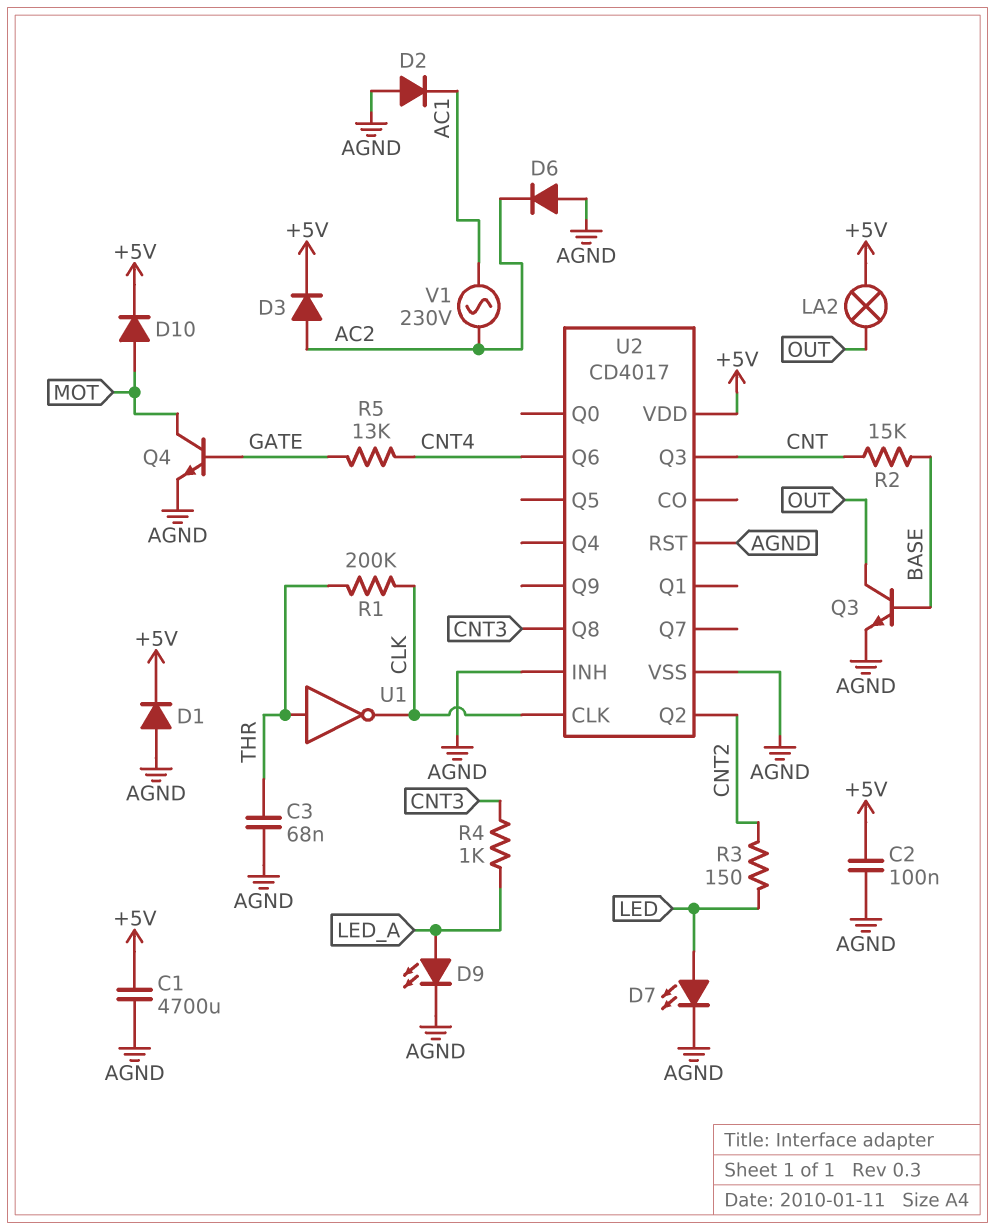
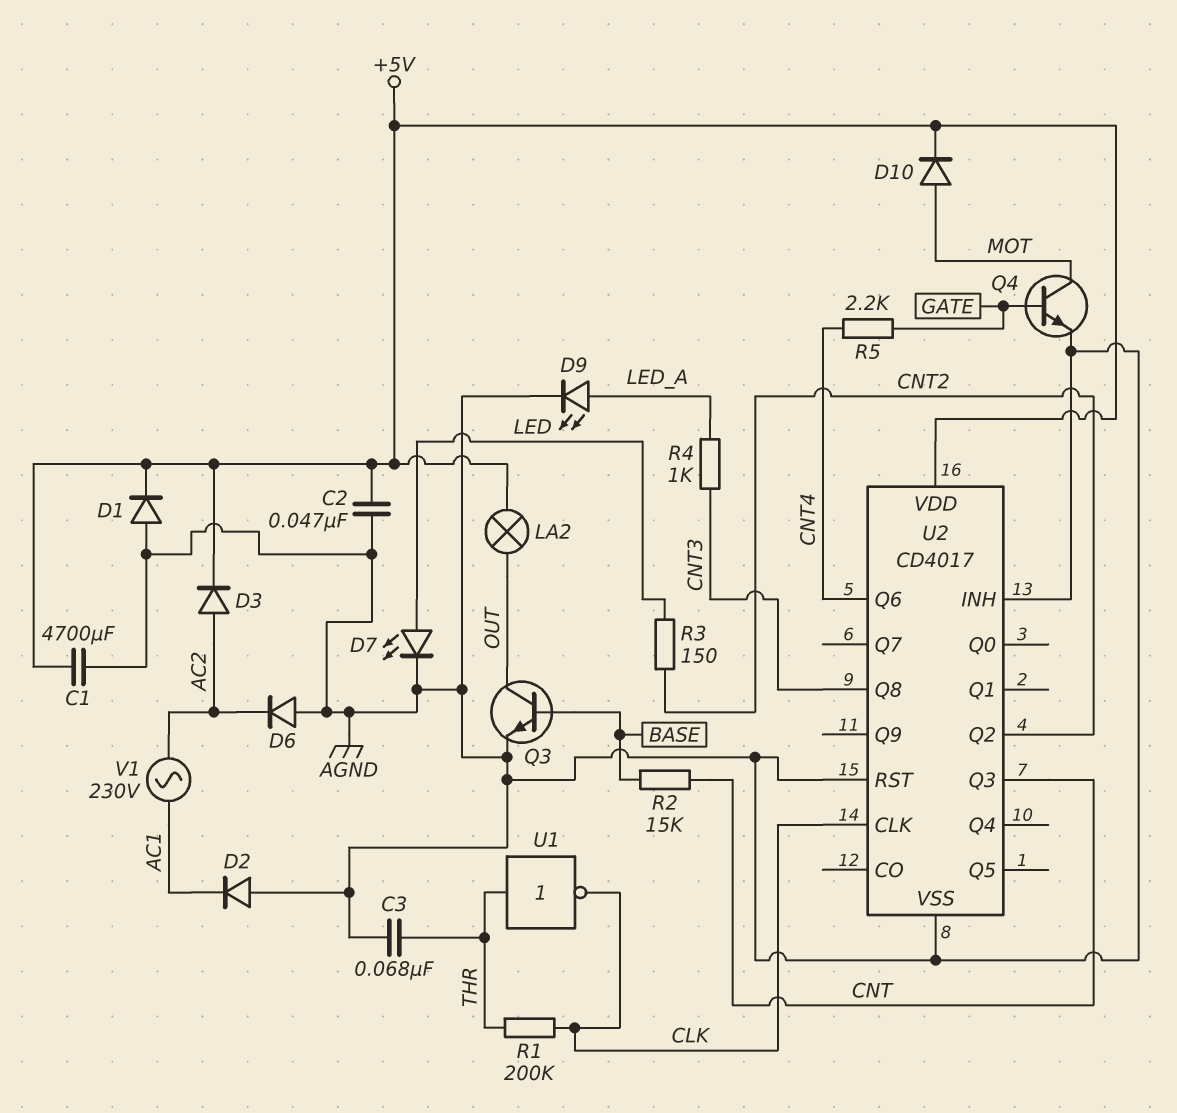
C2: 100nF (+5V, AGND) -> 47nF (+5V, AGND)
R5: 13k (CNT4, GATE) -> 2.2k (CNT4, GATE)

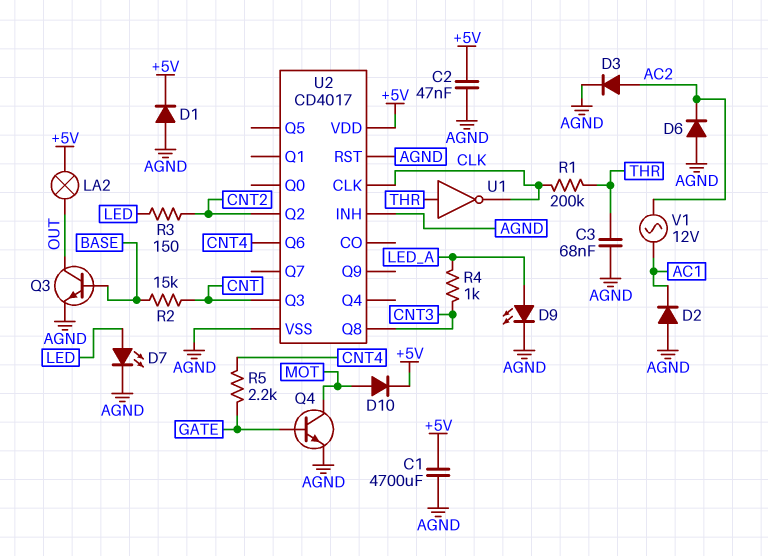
D3: diode (A AC2, K +5V) -> diode (A AC2, K AGND)
V1: AC 230V (AC1, AC2) -> AC 12V (AC1, AC2)

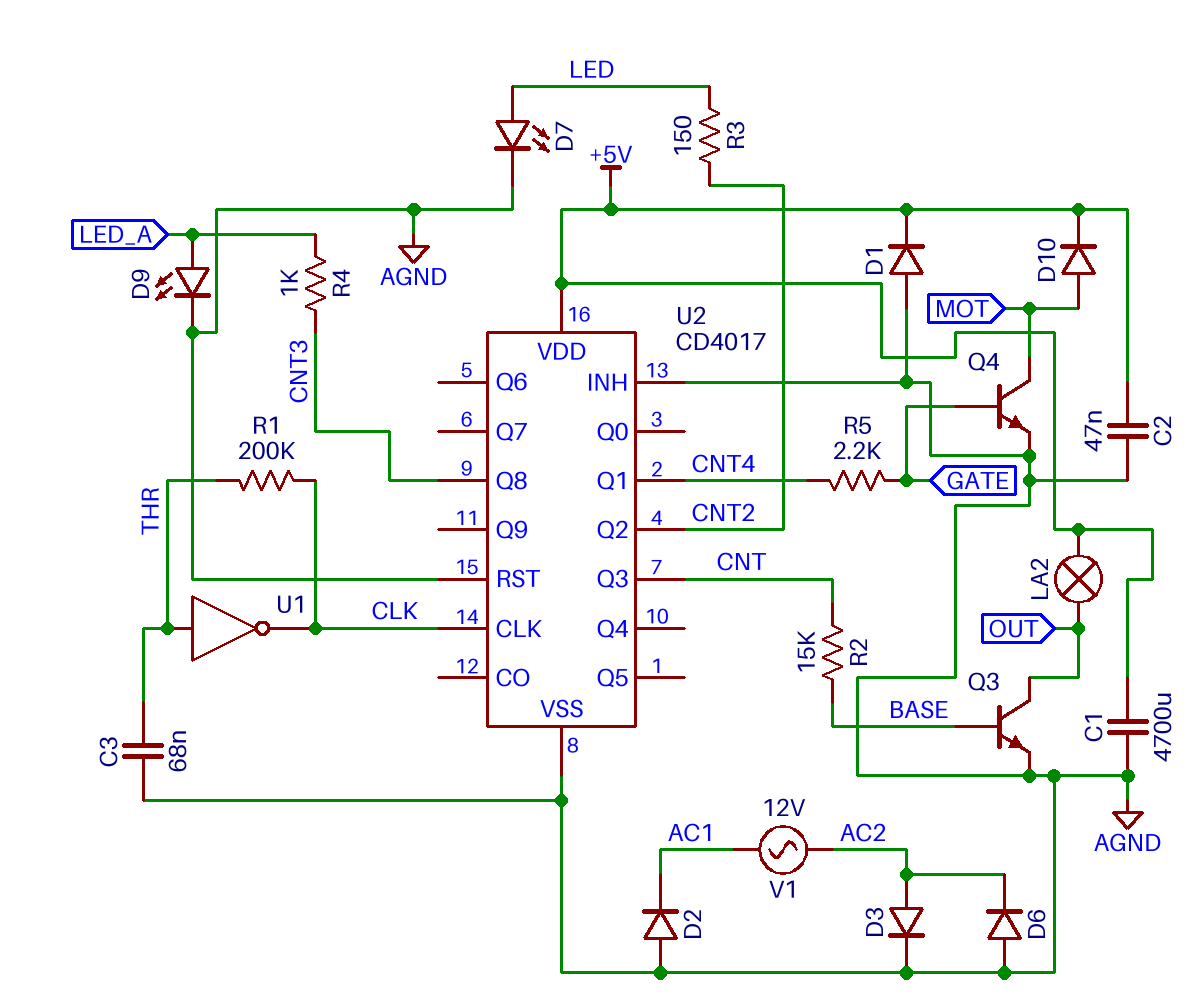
U2 pin Q1: none -> CNT4
U2 pin Q6: CNT4 -> none

